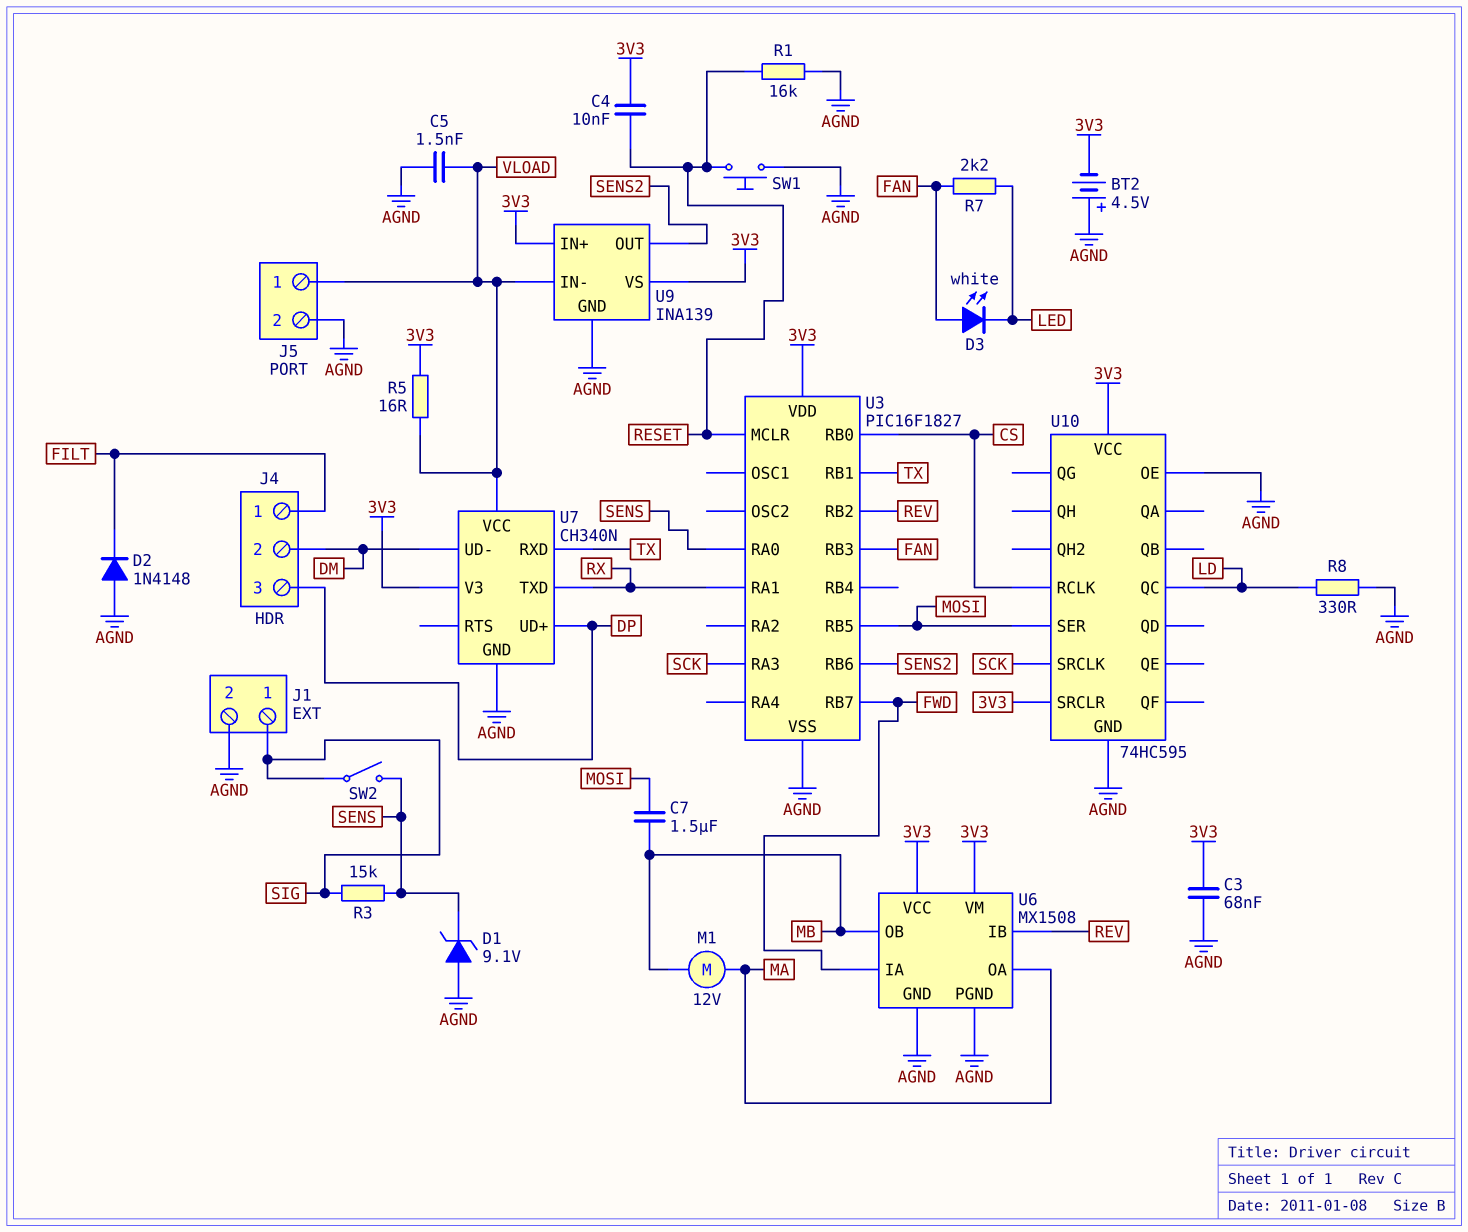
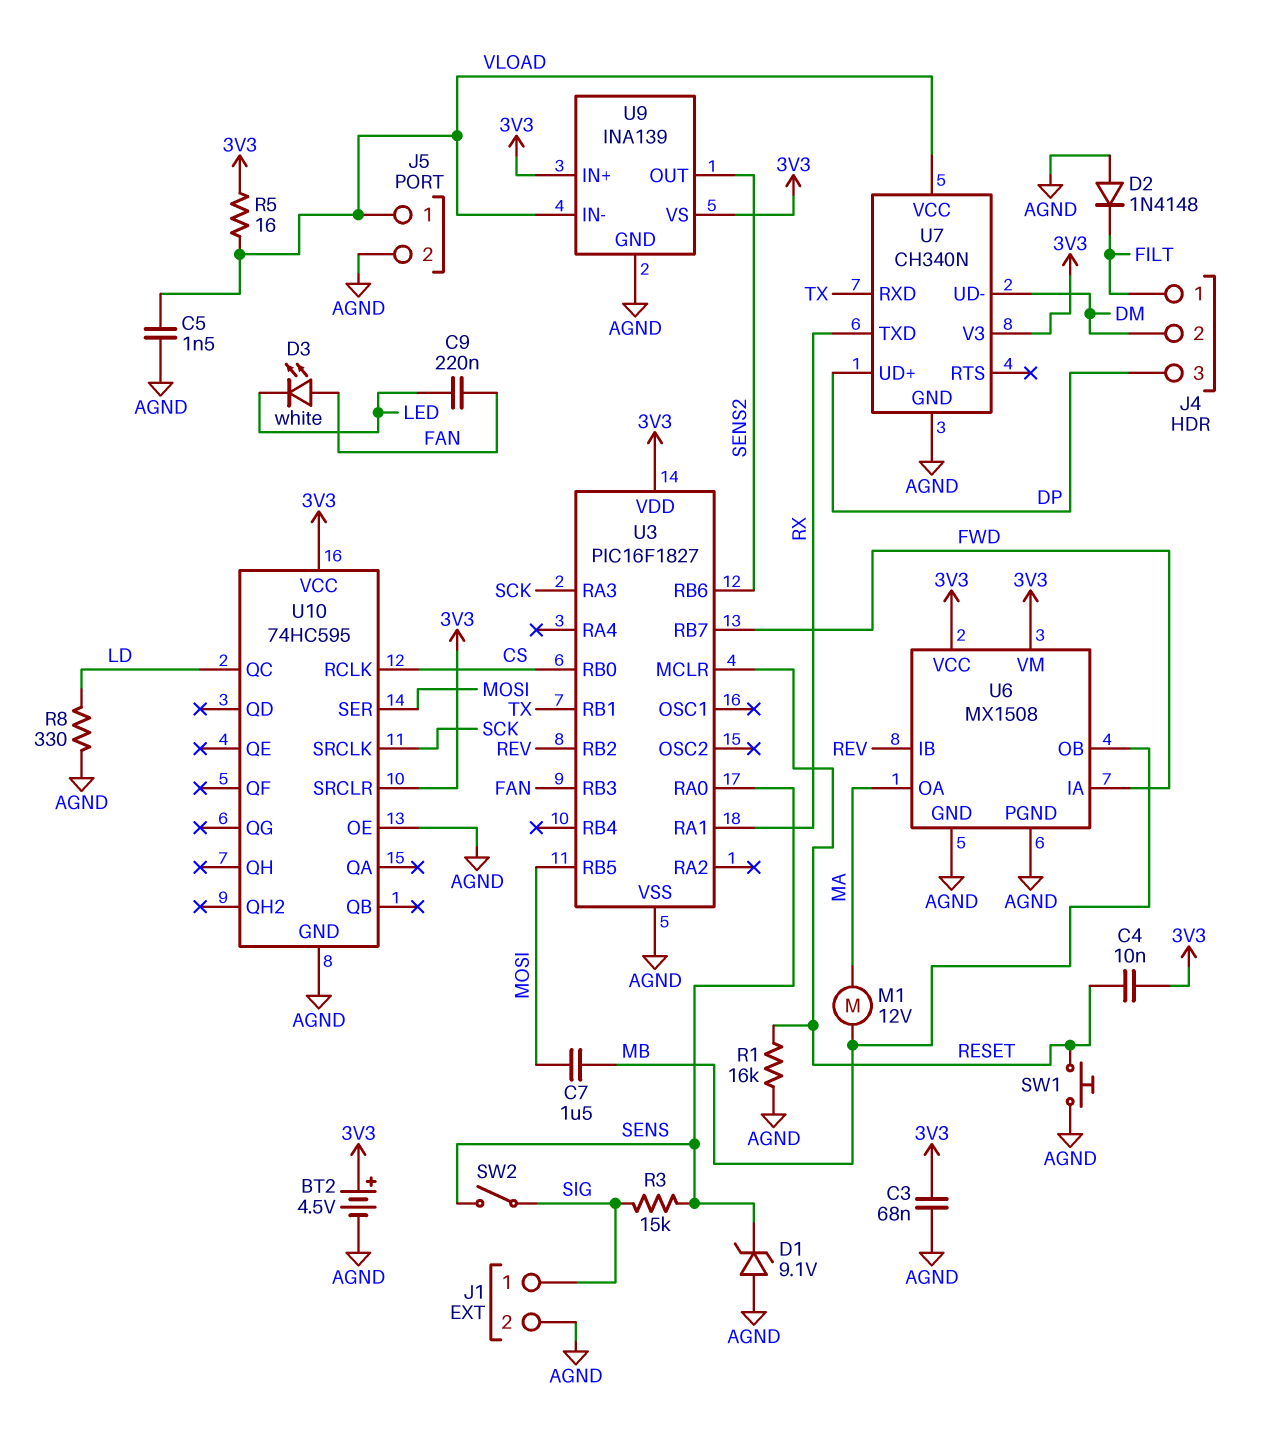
BT2: 4.5V (plus AGND, minus 3V3) -> 4.5V (plus 3V3, minus AGND)
C9: none -> 220nF (FAN, LED)
R7: 2.2k (FAN, LED) -> none

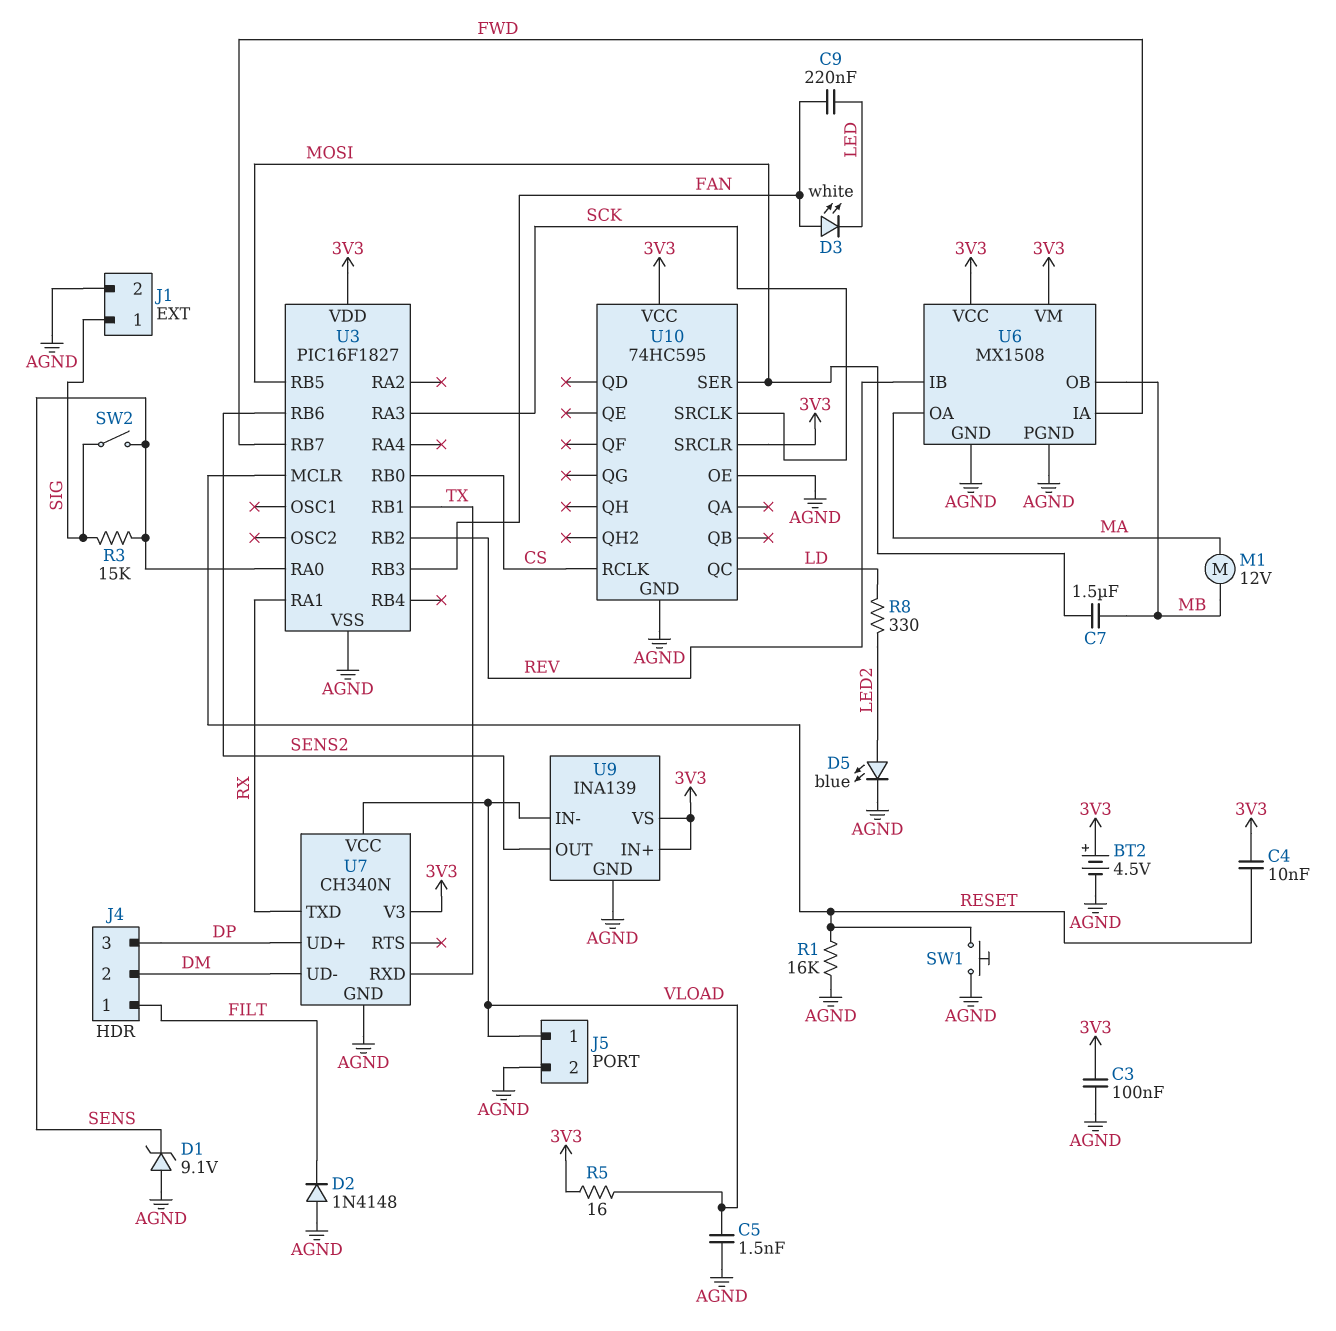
C3: 68nF (3V3, AGND) -> 100nF (3V3, AGND)
D5: none -> LED blue (A LED2, K AGND)
R8: 330 (AGND, LD) -> 330 (LD, LED2)

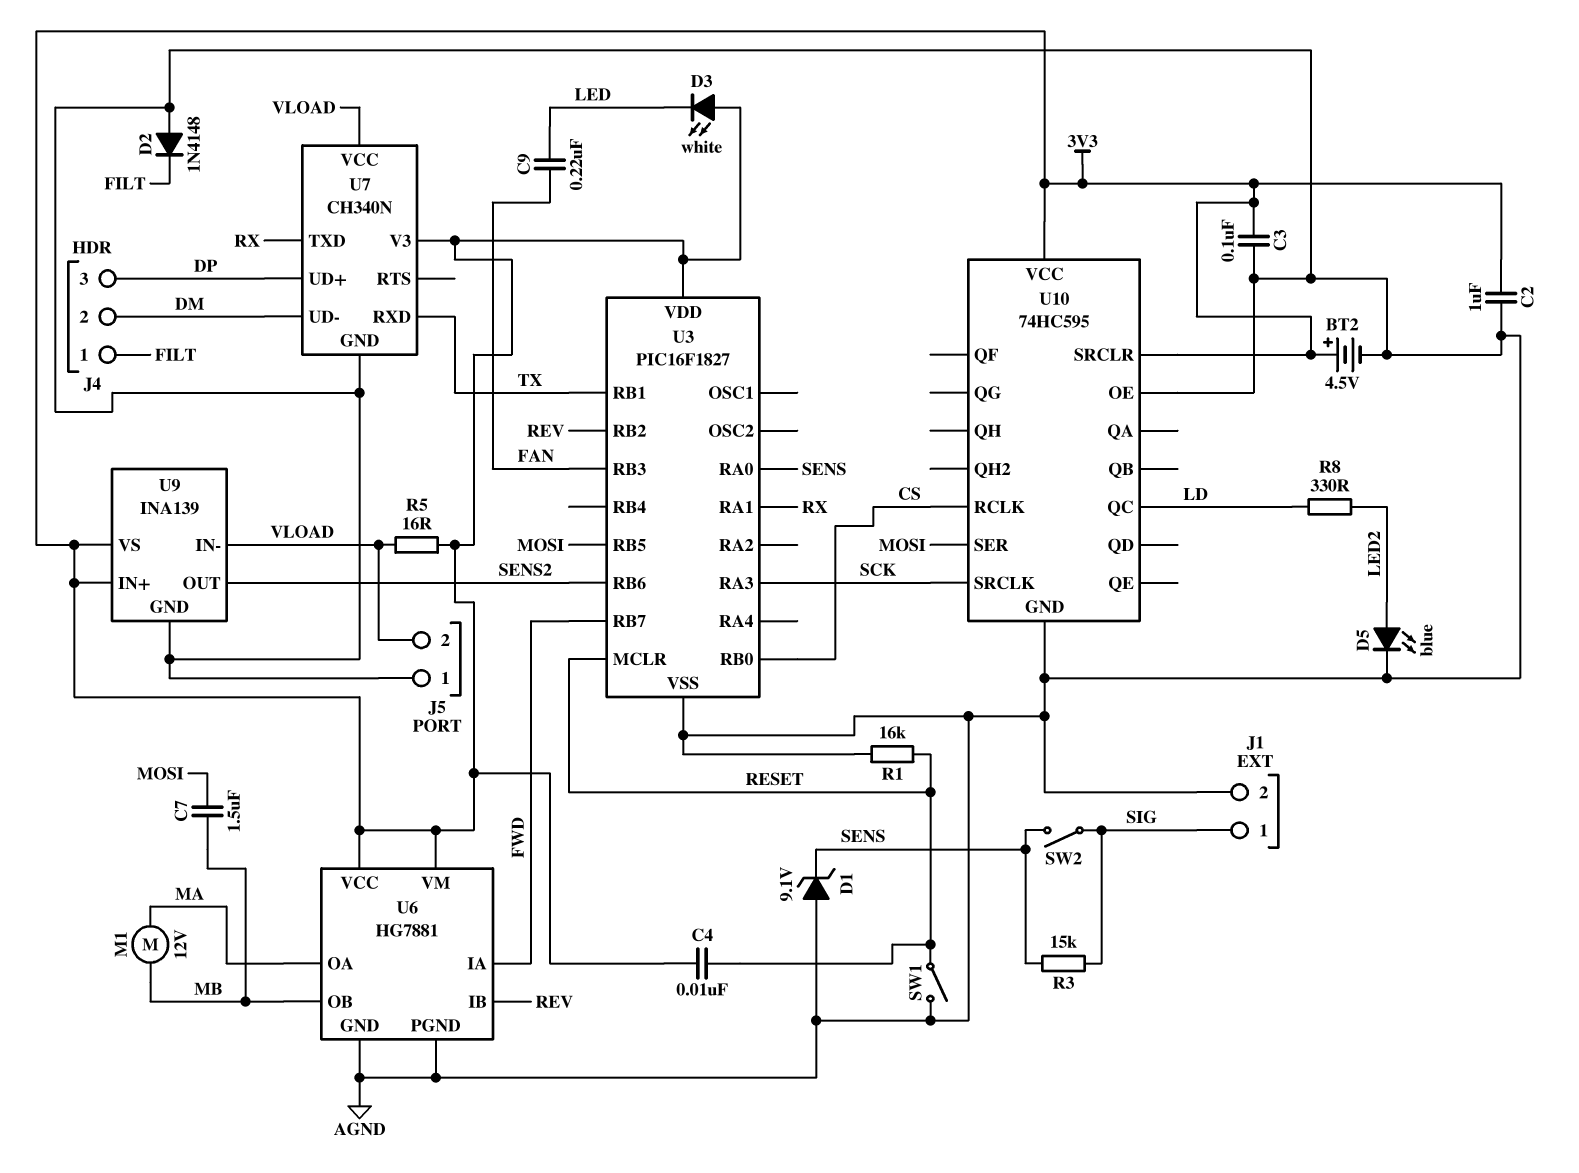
C2: none -> 1uF (3V3, AGND)
C5: 1.5nF (AGND, VLOAD) -> none
D3: LED white (A FAN, K LED) -> LED white (A 3V3, K LED)
J5 pin 1: VLOAD -> AGND
J5 pin 2: AGND -> VLOAD
SW1: button (AGND, RESET) -> switch (AGND, RESET)
U6: MX1508 -> HG7881

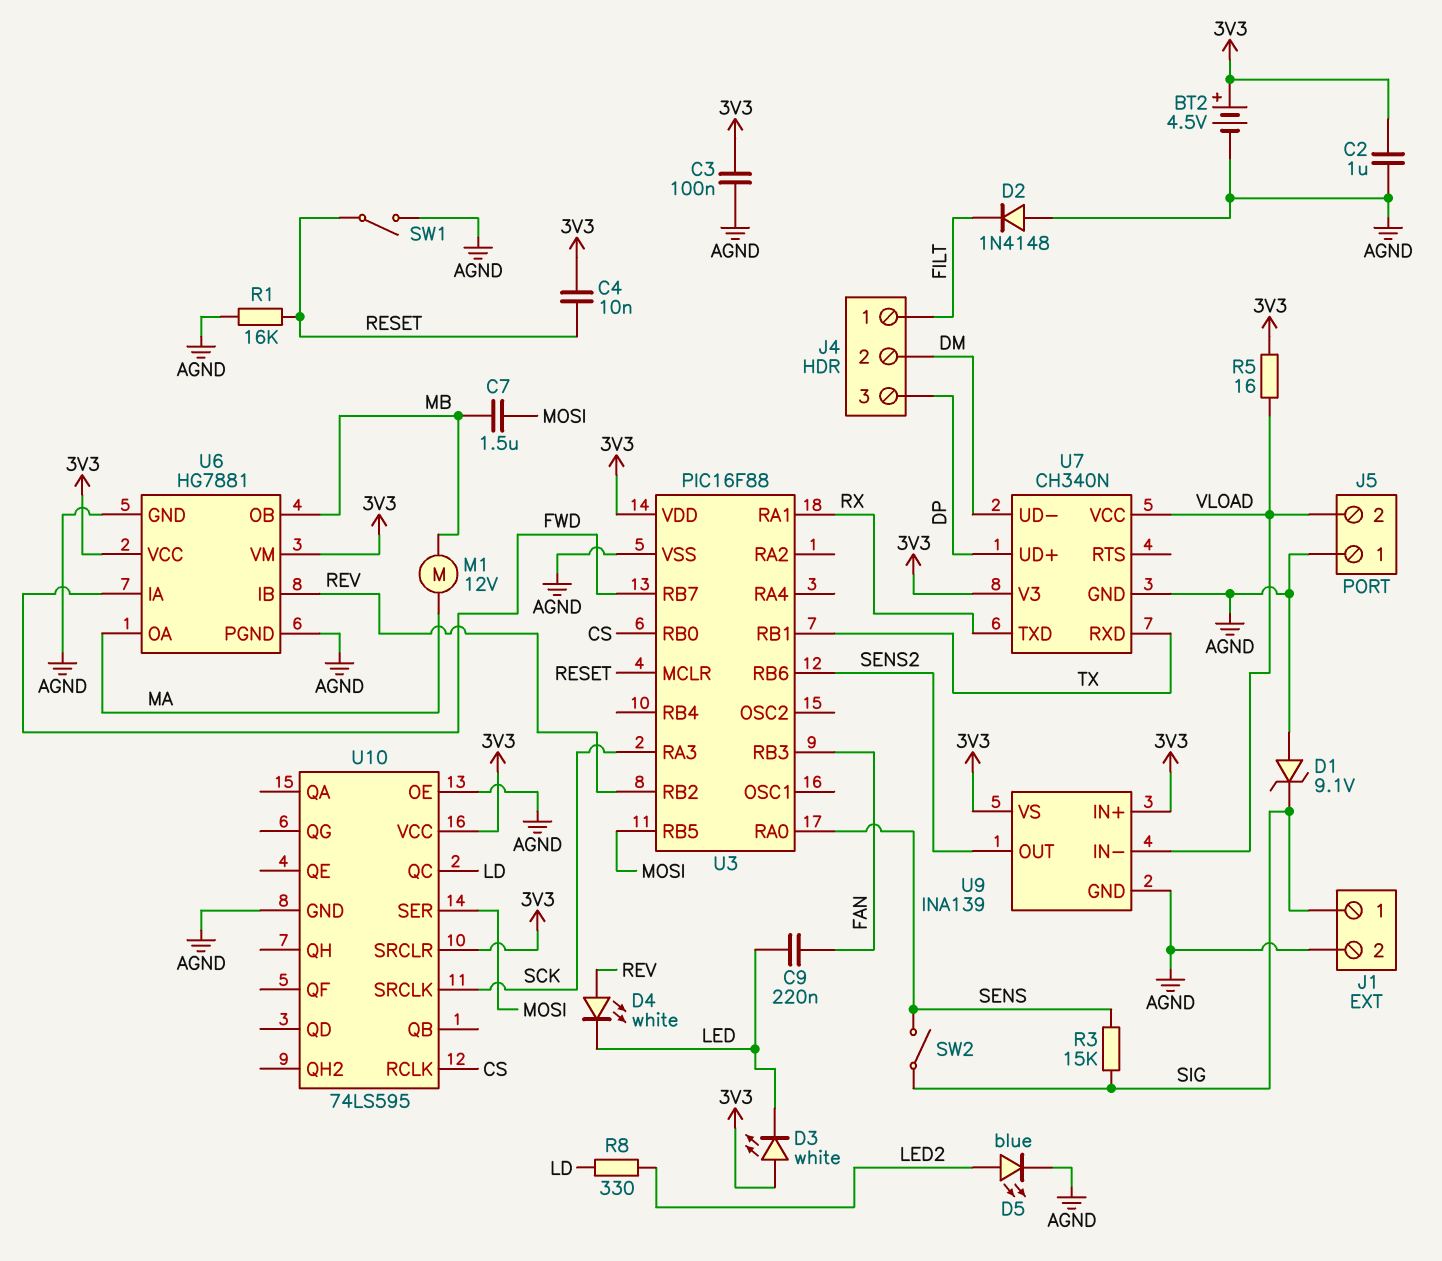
D1: zener 9.1V (A AGND, K SENS) -> zener 9.1V (A AGND, K SIG)
D4: none -> LED white (A REV, K LED)
U3: PIC16F1827 -> PIC16F88
U10: 74HC595 -> 74LS595

